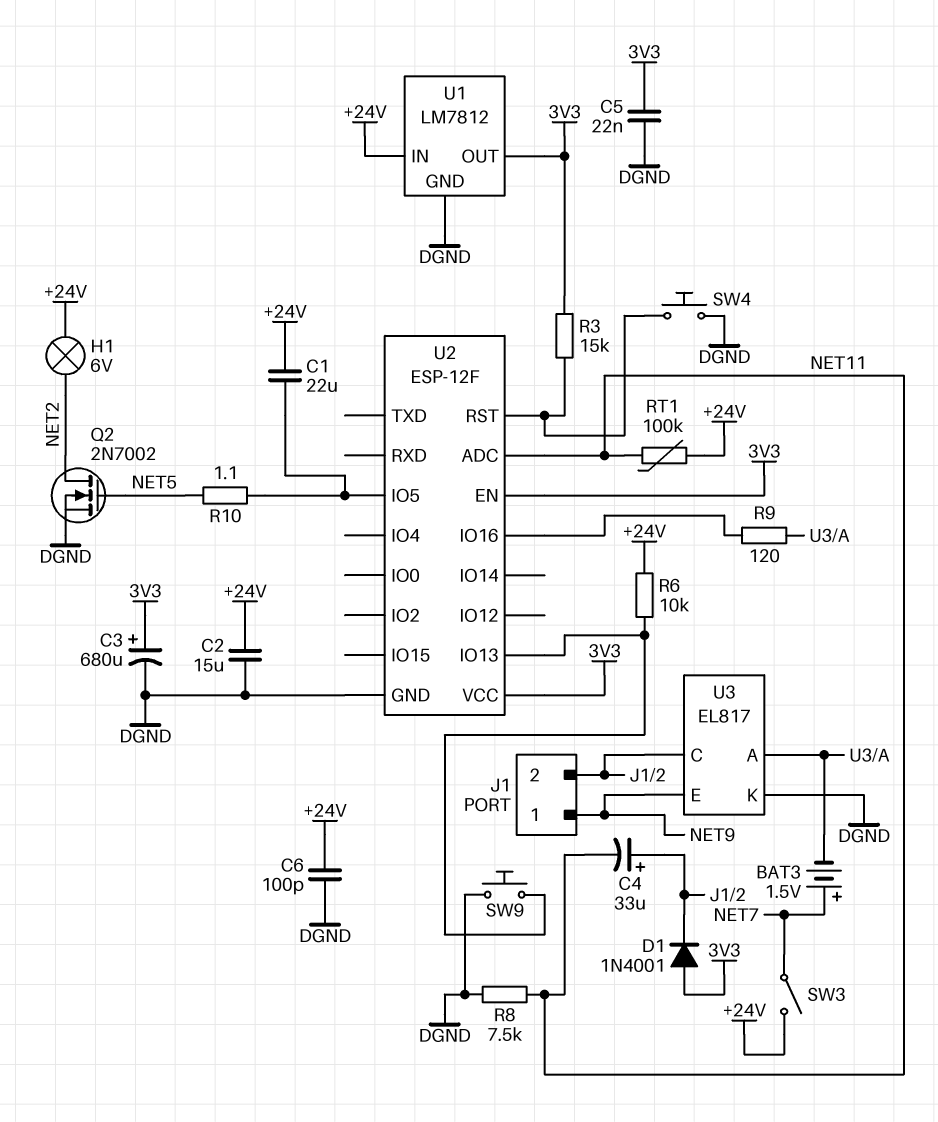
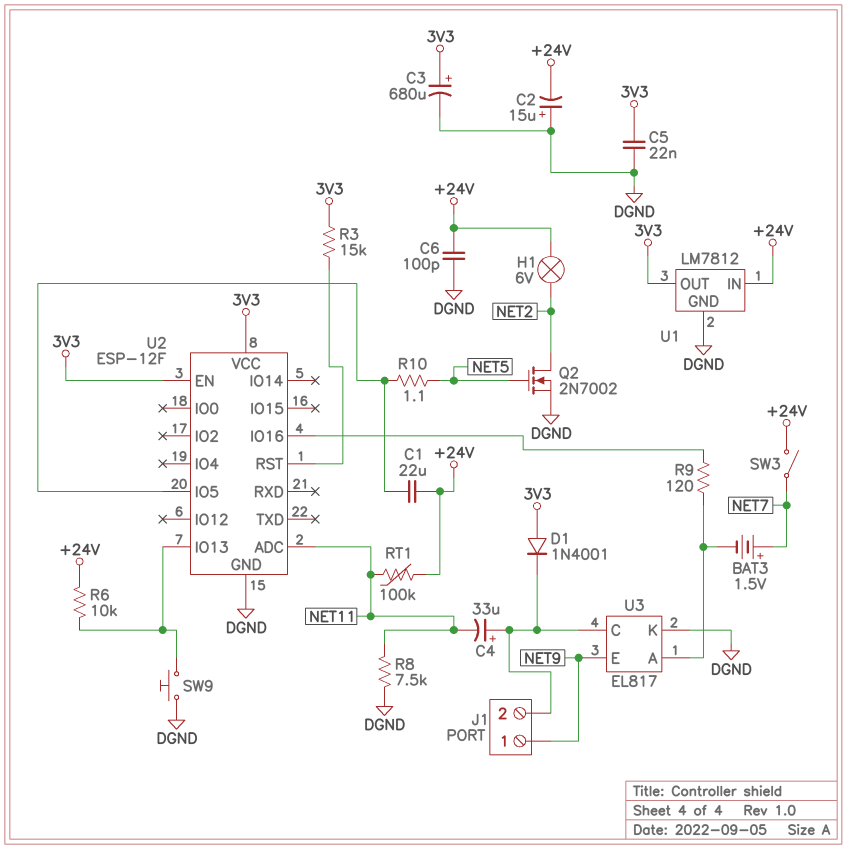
C2: 15uF (+24V, DGND) -> 15uF (plus DGND, minus +24V)
SW4: button (DGND, U2/RST) -> none

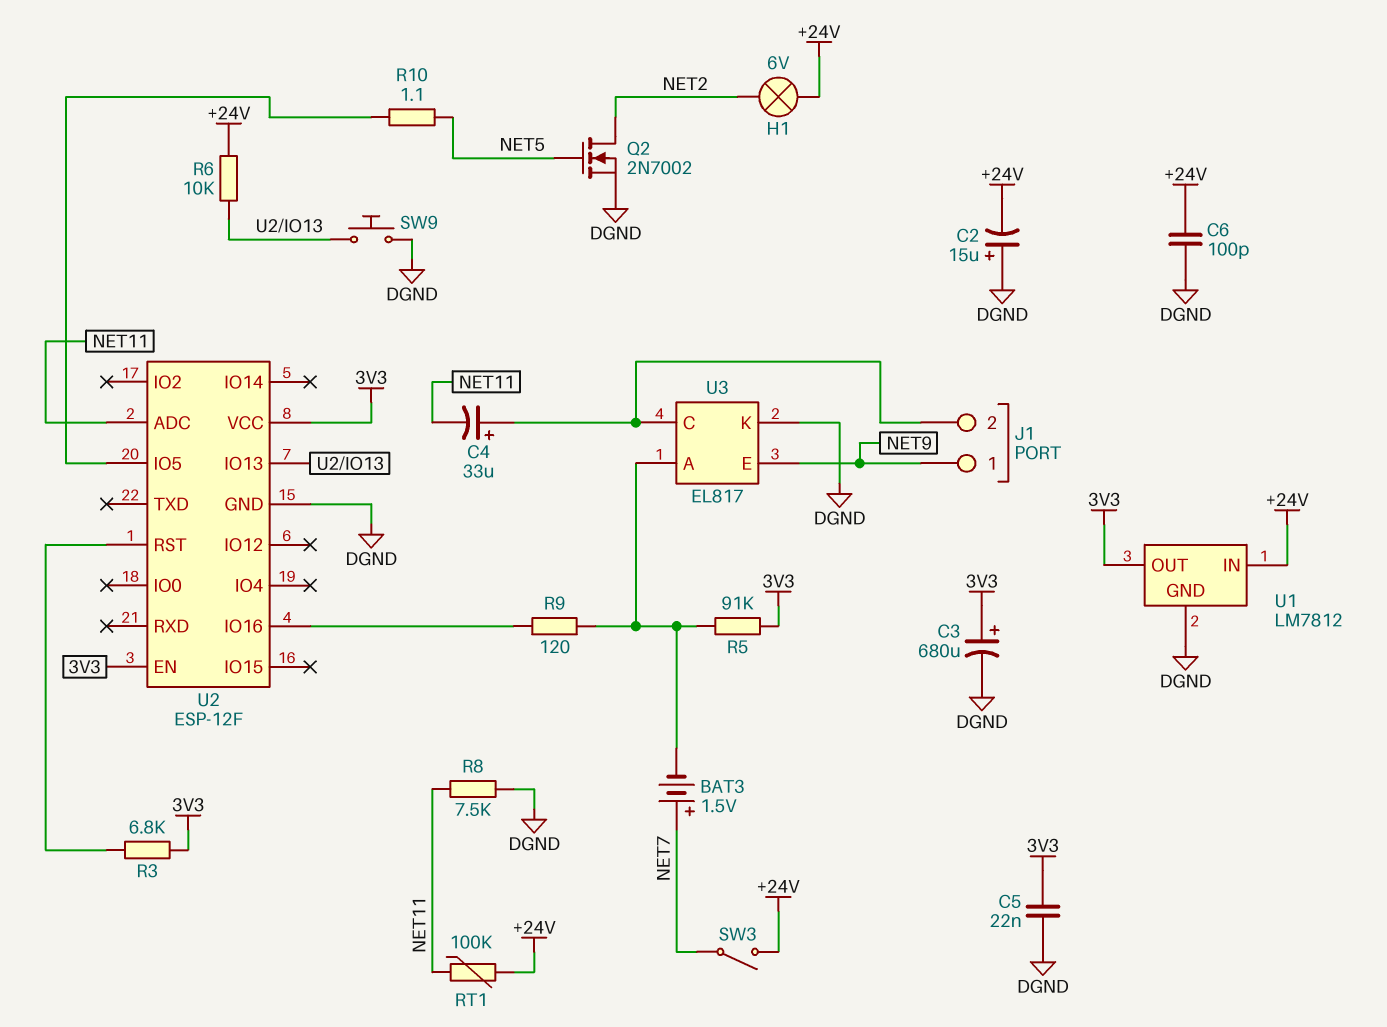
C1: 22uF (+24V, U2/IO5) -> none
D1: diode 1N4001 (A 3V3, K J1/2) -> none
R3: 15k (3V3, U2/RST) -> 6.8k (3V3, U2/RST)
R5: none -> 91k (3V3, U3/A)

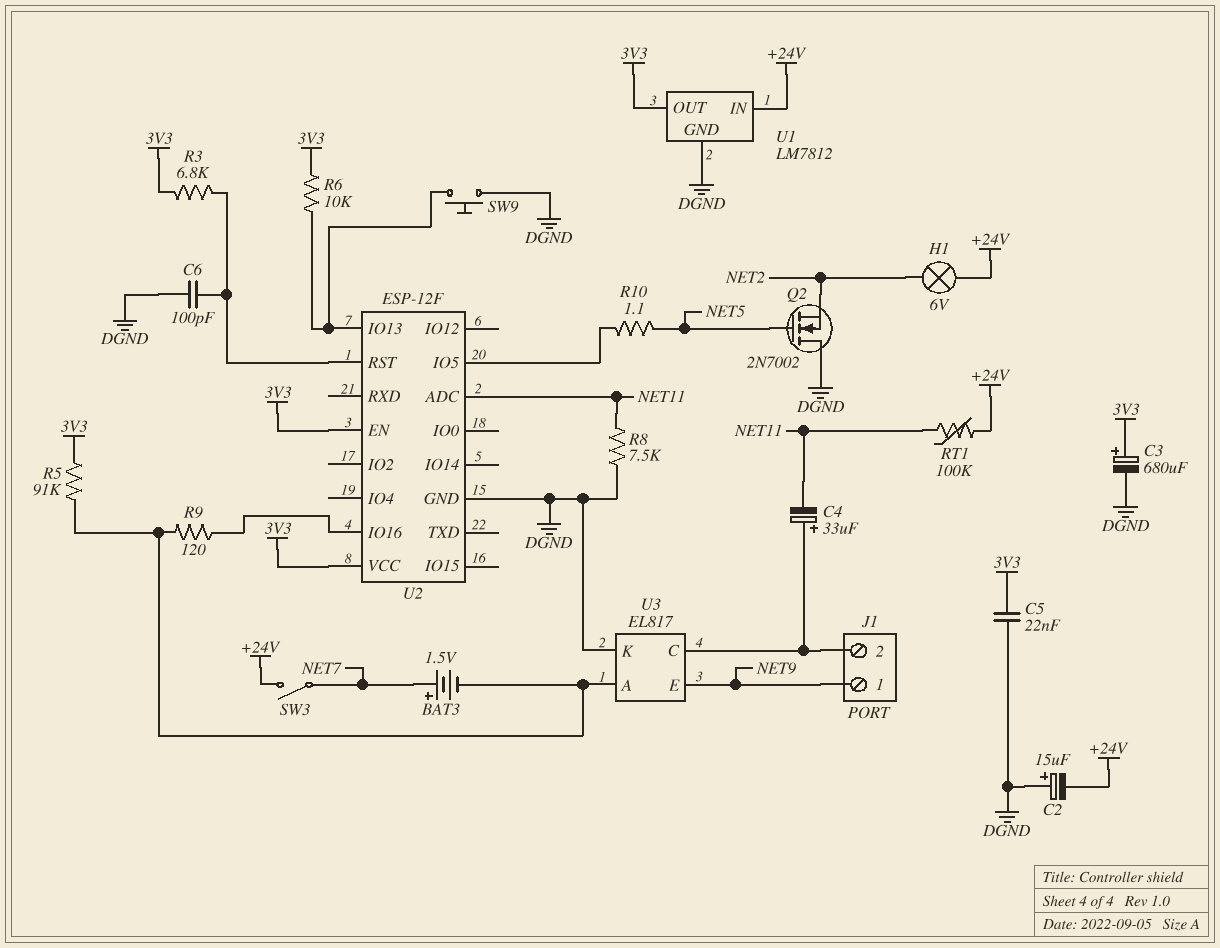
C6: 100pF (+24V, DGND) -> 100pF (DGND, U2/RST)
Q2: NMOS 2N7002 (G NET5, D NET2, S DGND) -> NMOS 2N7002 (G NET5, D DGND, S NET2)
R6: 10k (+24V, U2/IO13) -> 10k (3V3, U2/IO13)

